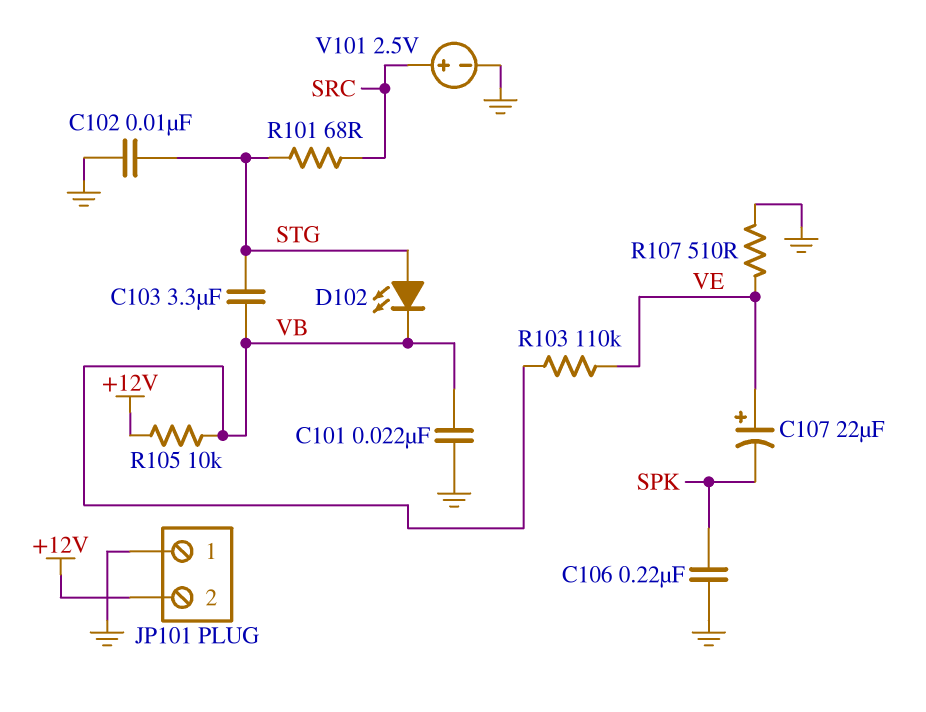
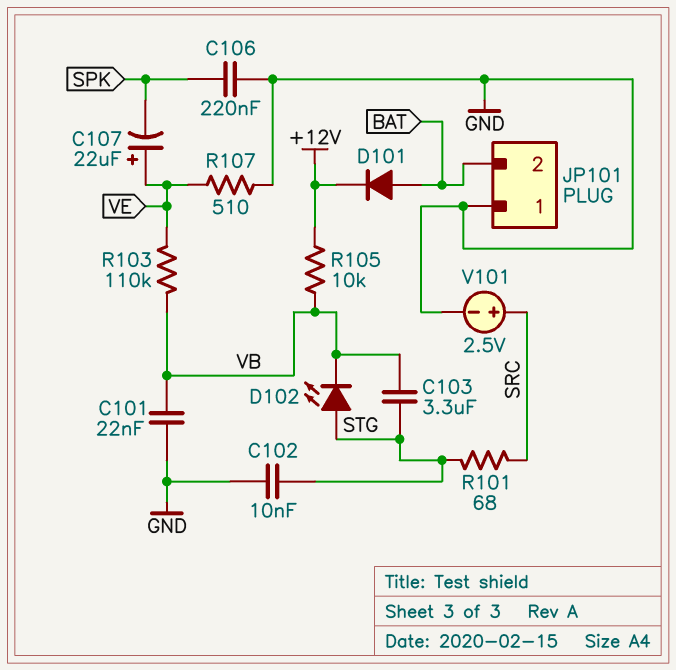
D101: none -> diode (A BAT, K +12V)
JP101 pin 2: +12V -> BAT

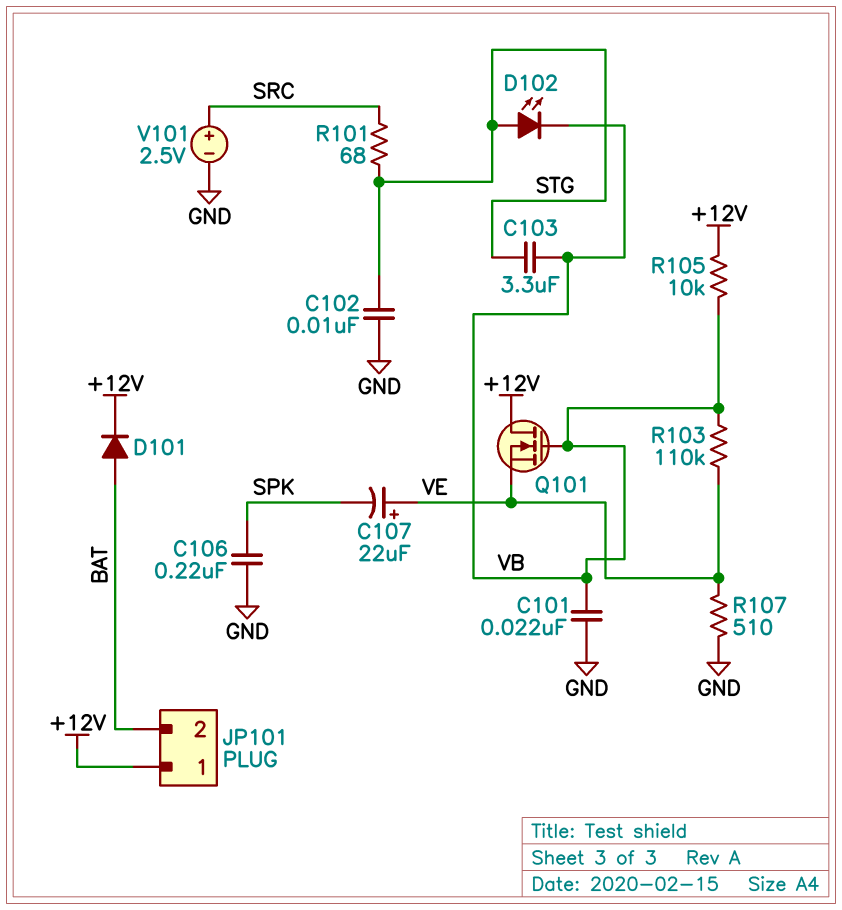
JP101 pin 1: GND -> +12V
Q101: none -> NMOS (G VB, D +12V, S VE)

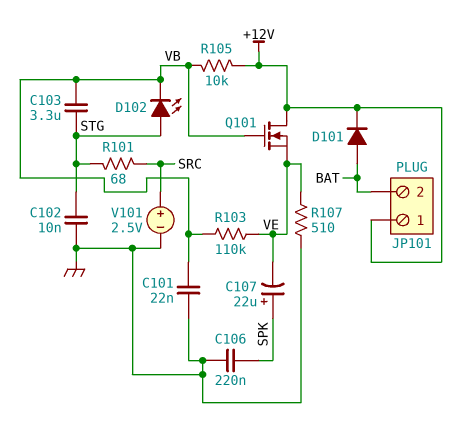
C107: 22uF (plus VE, minus SPK) -> 22uF (plus SPK, minus VE)

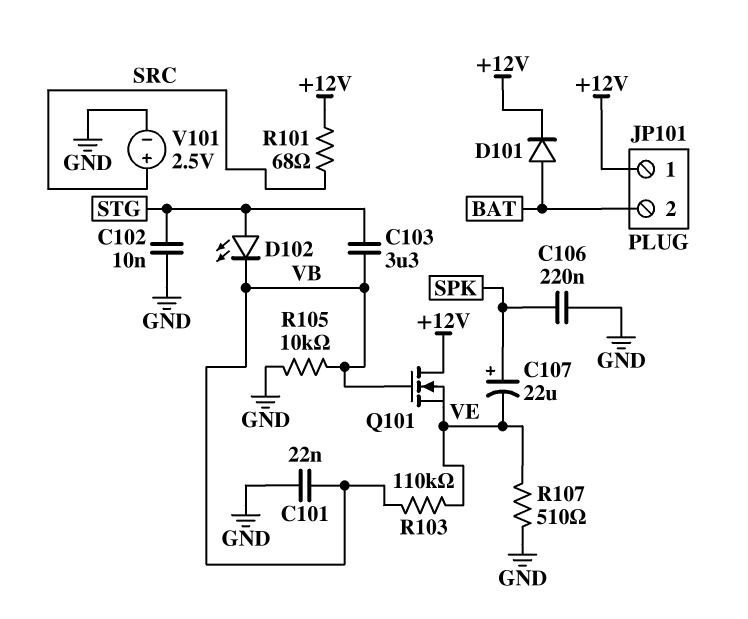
R101: 68 (SRC, STG) -> 68 (+12V, SRC)
R105: 10k (+12V, VB) -> 10k (GND, VB)

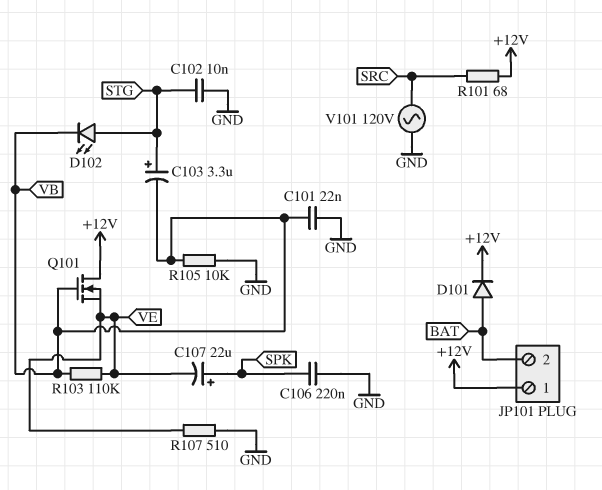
C103: 3.3uF (STG, VB) -> 3.3uF (plus STG, minus VB)
V101: 2.5V (plus SRC, minus GND) -> AC 120V (GND, SRC)

